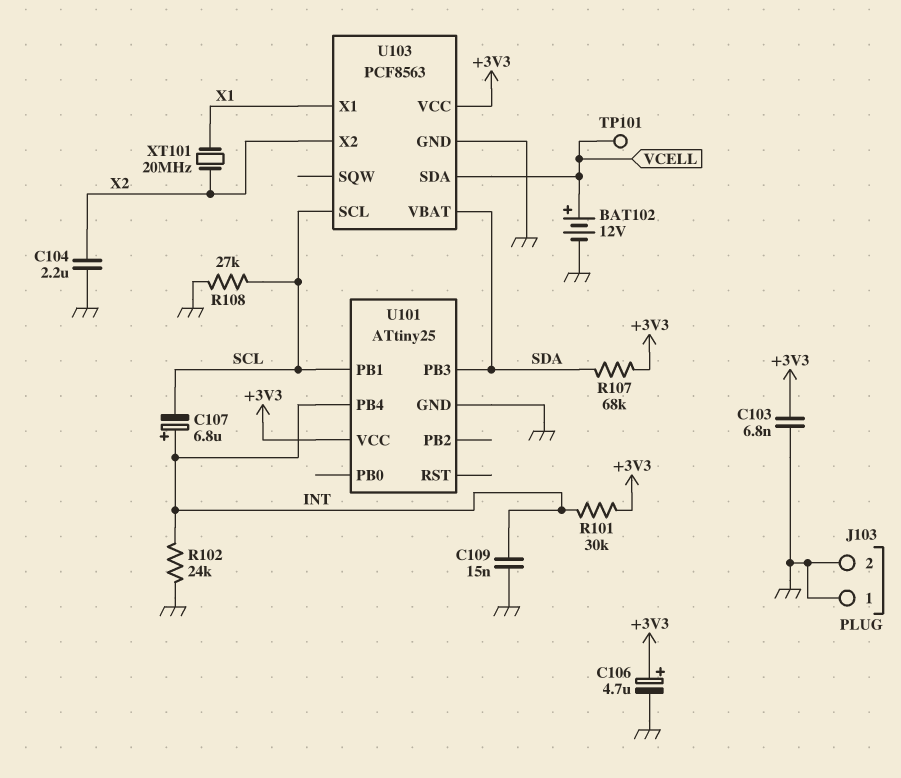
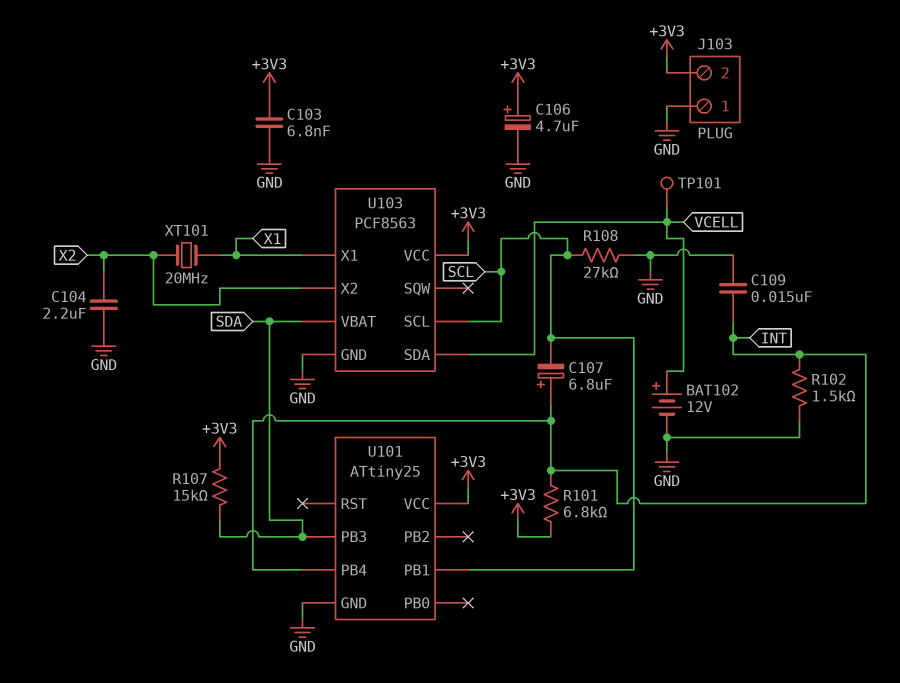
J103 pin 2: GND -> +3V3
R101: 30k (+3V3, INT) -> 6.8k (+3V3, INT)
R102: 24k (GND, INT) -> 1.5k (GND, INT)
R107: 68k (+3V3, SDA) -> 15k (+3V3, SDA)

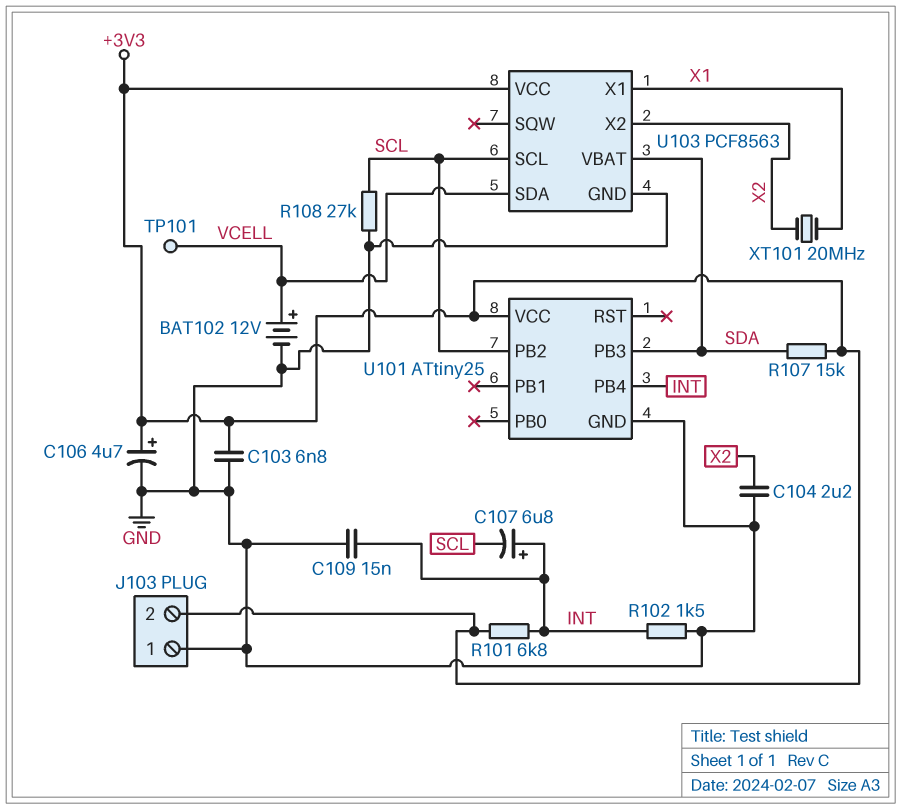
U101 pin PB1: SCL -> none
U101 pin PB2: none -> SCL

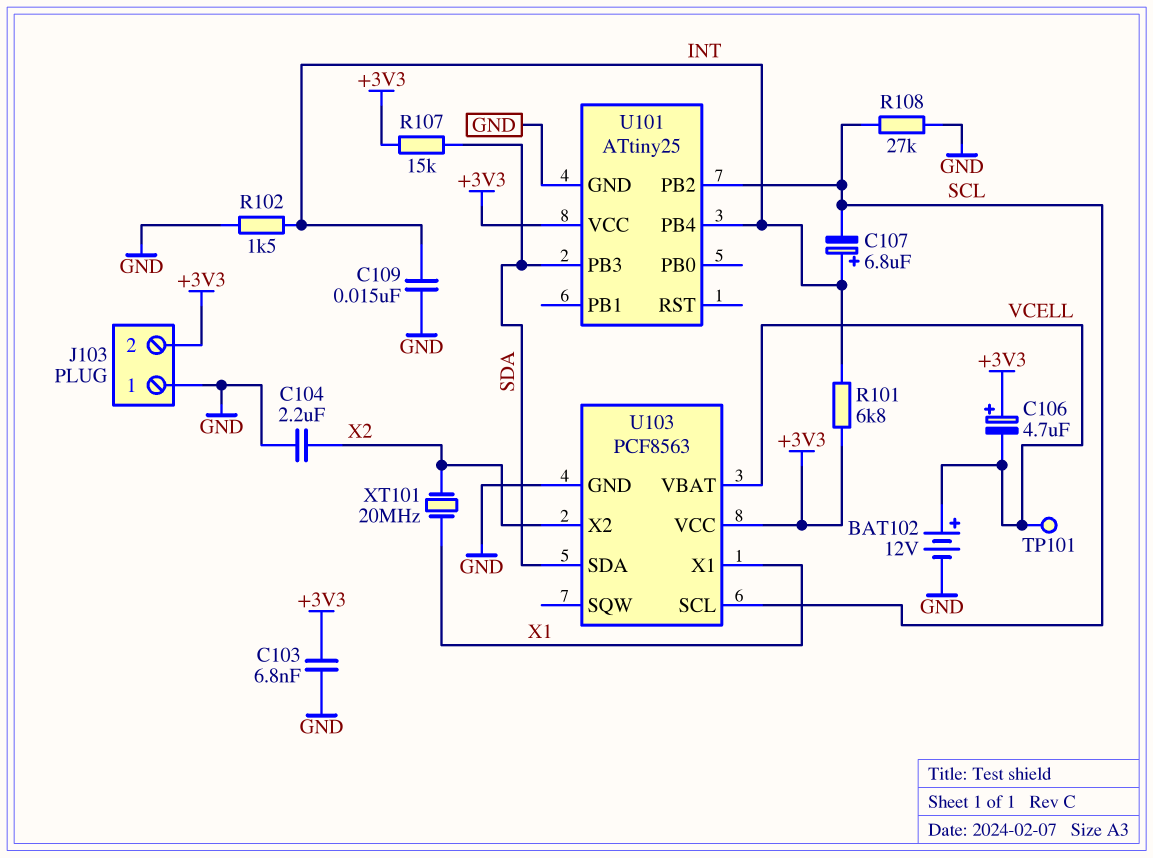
C106: 4.7uF (plus +3V3, minus GND) -> 4.7uF (plus +3V3, minus VCELL)
U103 pin SDA: VCELL -> SDA
U103 pin VBAT: SDA -> VCELL

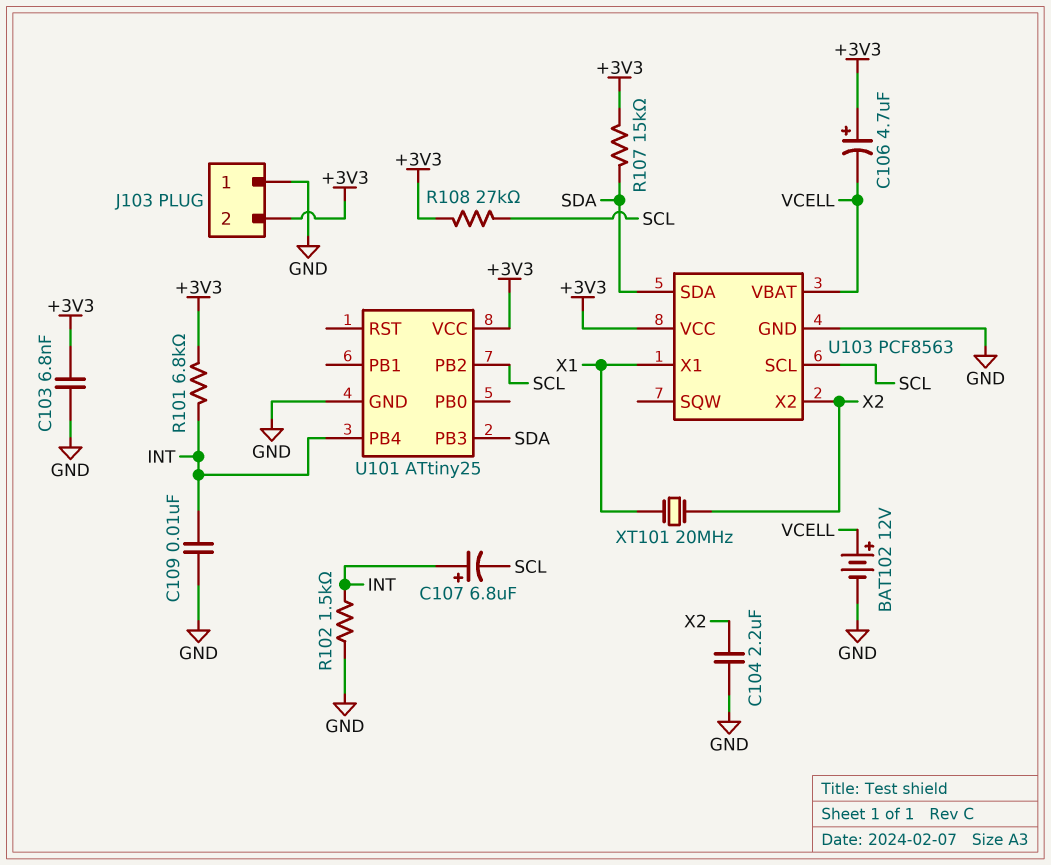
C109: 15nF (GND, INT) -> 10nF (GND, INT)
R108: 27k (GND, SCL) -> 27k (+3V3, SCL)
TP101: test point (VCELL) -> none

